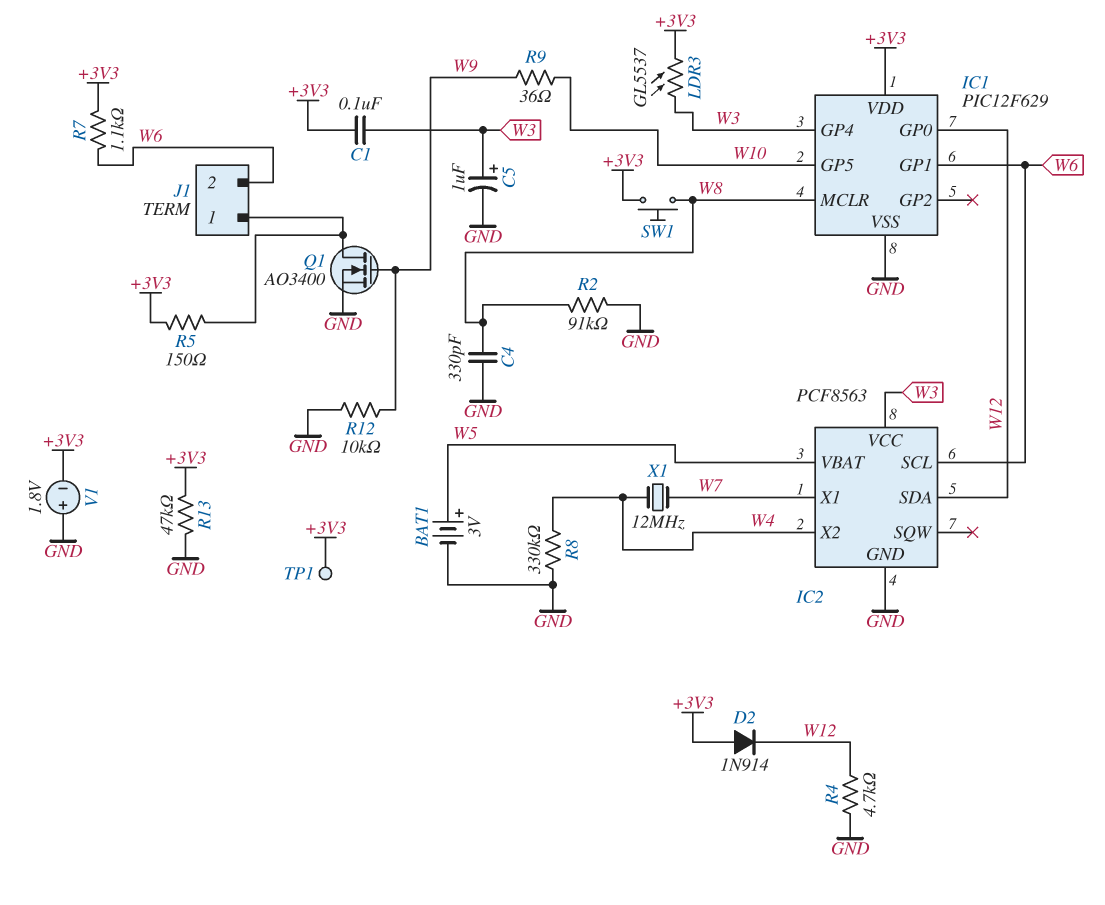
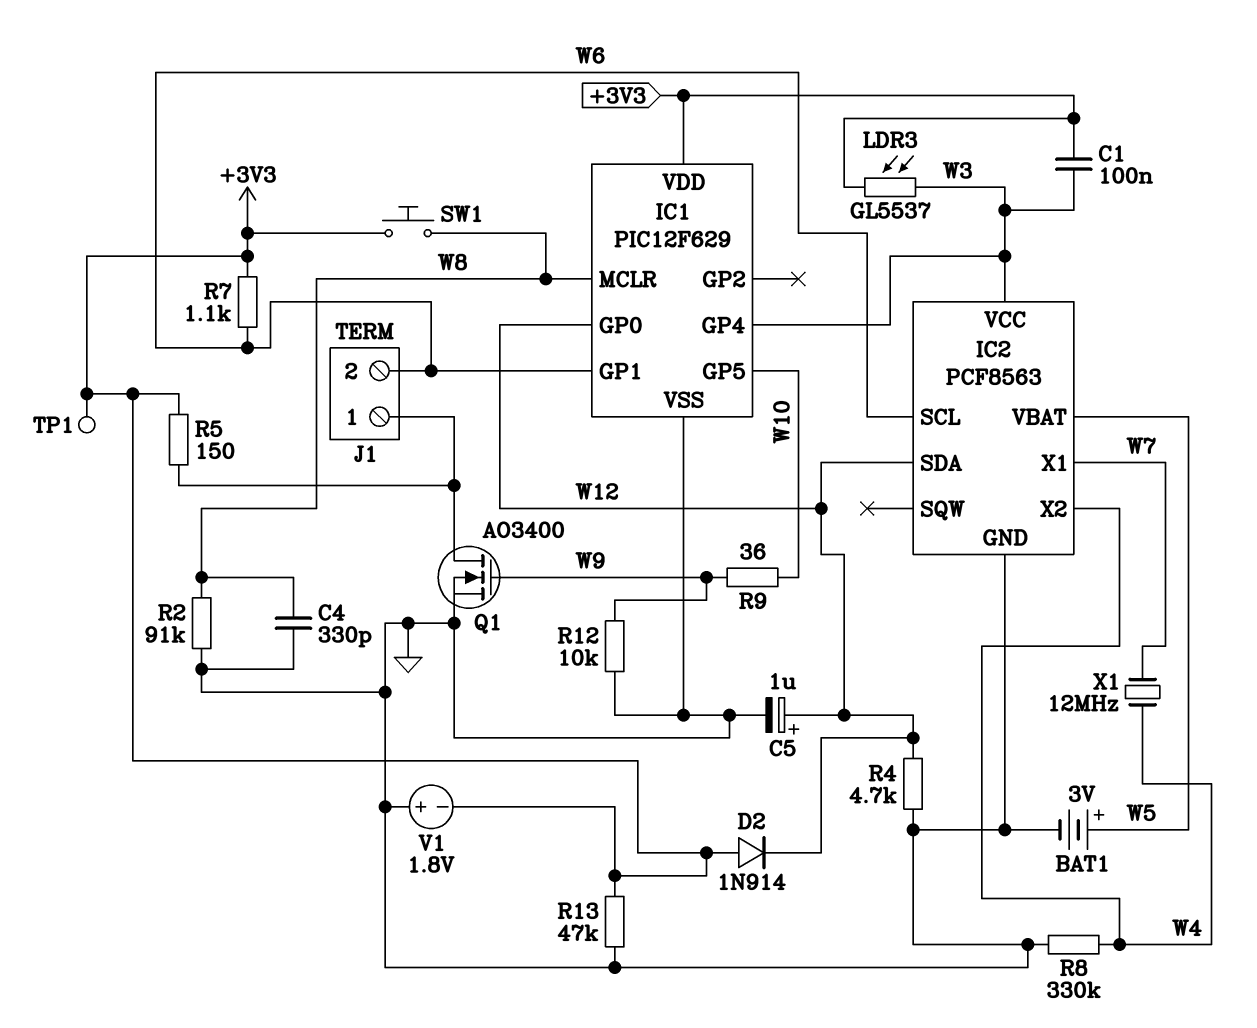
C5: 1uF (plus W3, minus GND) -> 1uF (plus W12, minus GND)

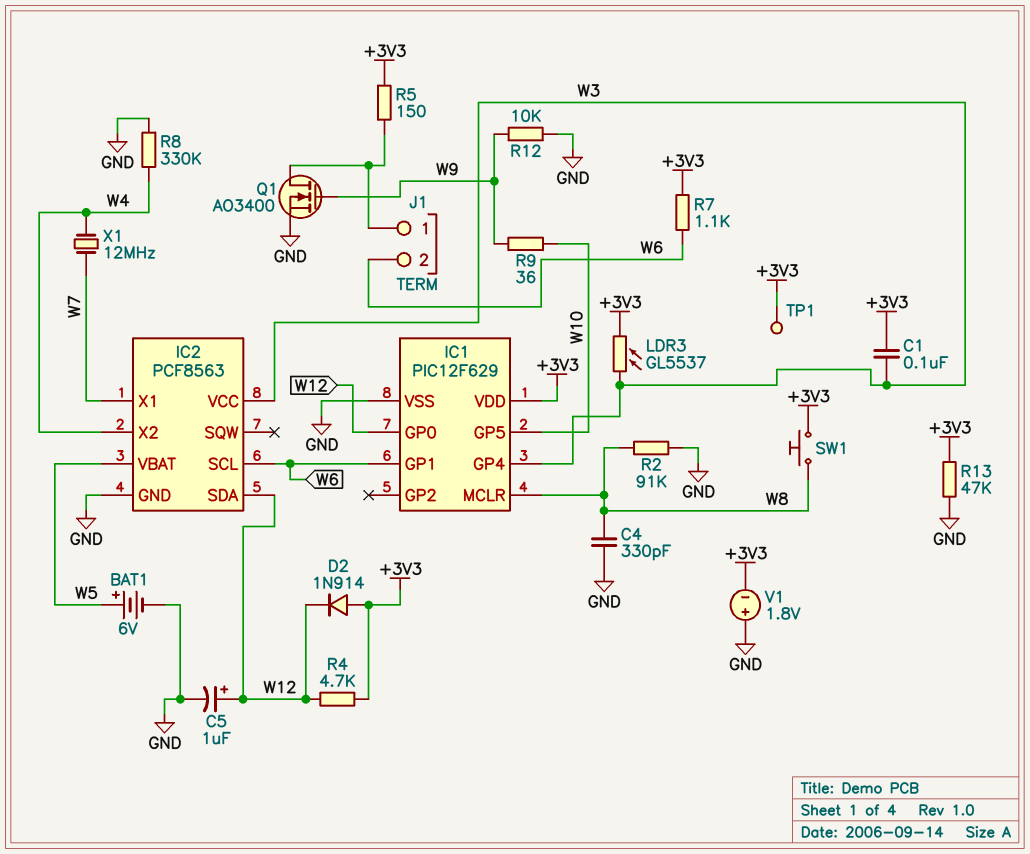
BAT1: 3V (plus W5, minus GND) -> 6V (plus W5, minus GND)
R4: 4.7k (GND, W12) -> 4.7k (+3V3, W12)

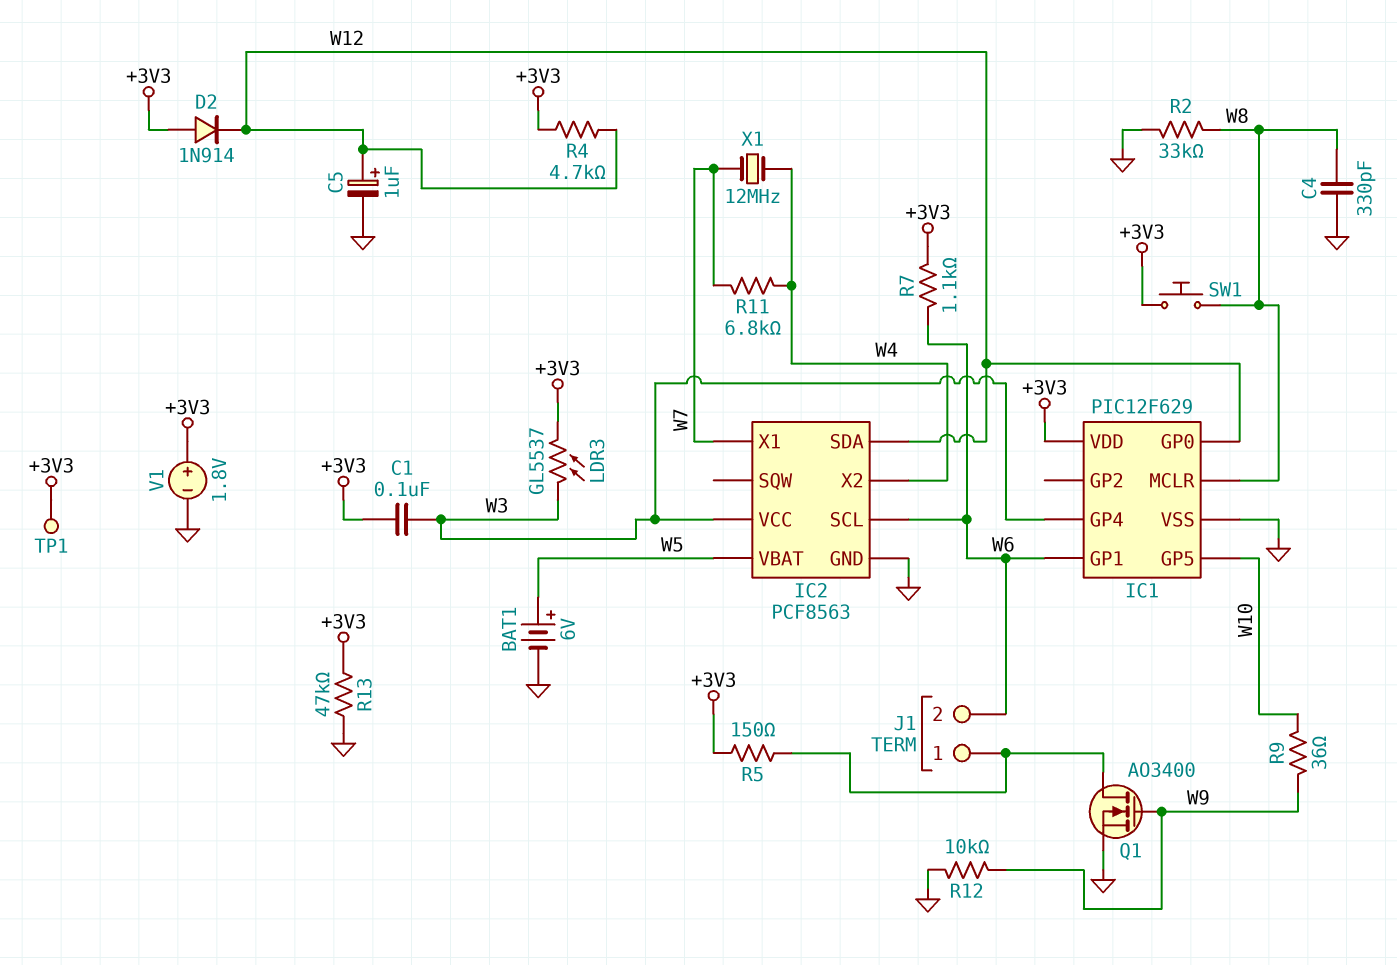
R2: 91k (GND, W8) -> 33k (GND, W8)
R8: 330k (GND, W4) -> none
R11: none -> 6.8k (W4, W7)
V1: 1.8V (plus GND, minus +3V3) -> 1.8V (plus +3V3, minus GND)

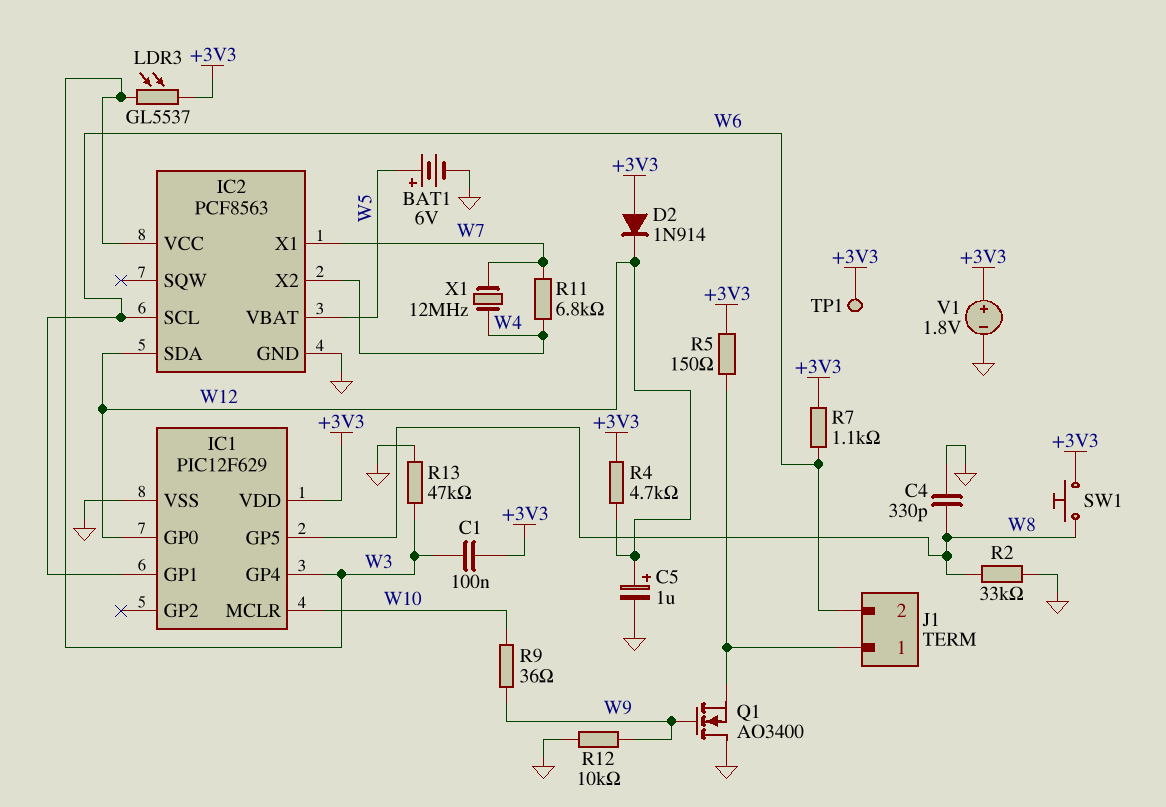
IC1 pin GP5: W10 -> W8
IC1 pin MCLR: W8 -> W10
Q1: NMOS AO3400 (G W9, D J1/1, S GND) -> NMOS AO3400 (G W9, D GND, S J1/1)
R13: 47k (+3V3, GND) -> 47k (GND, W3)

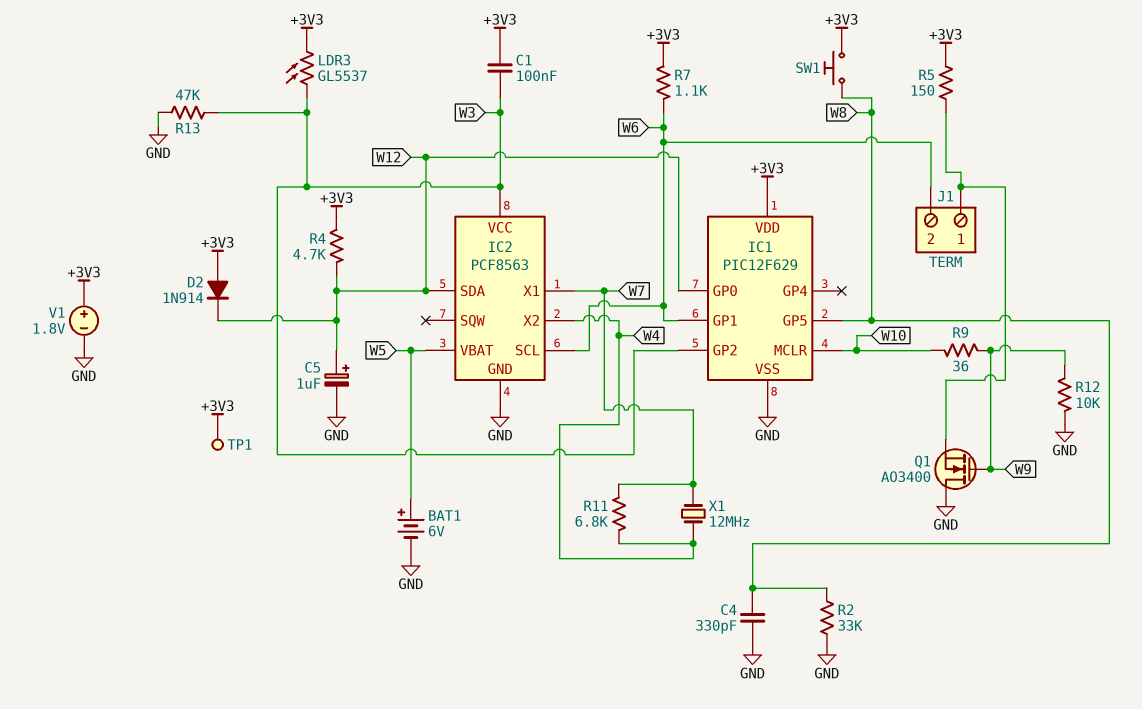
IC1 pin GP2: none -> W3
IC1 pin GP4: W3 -> none

